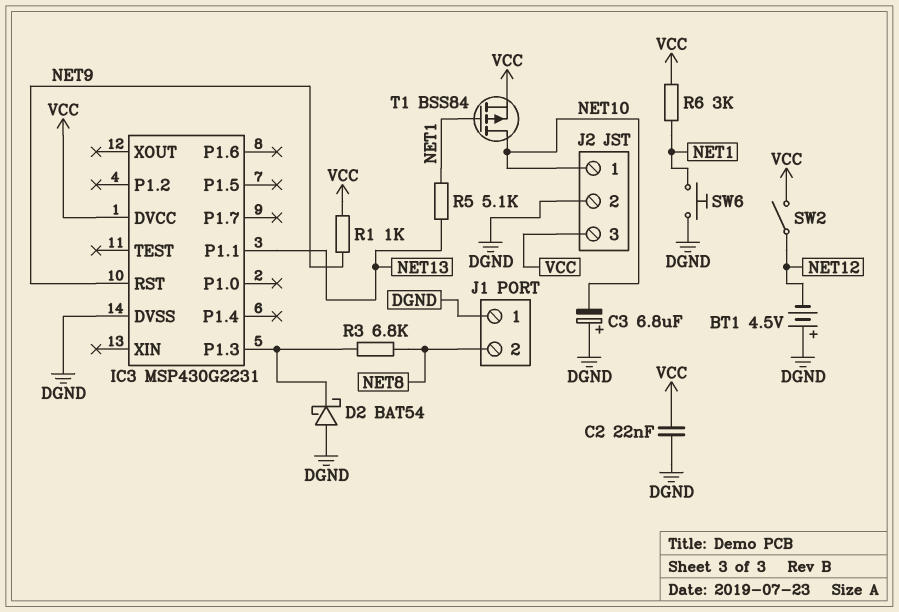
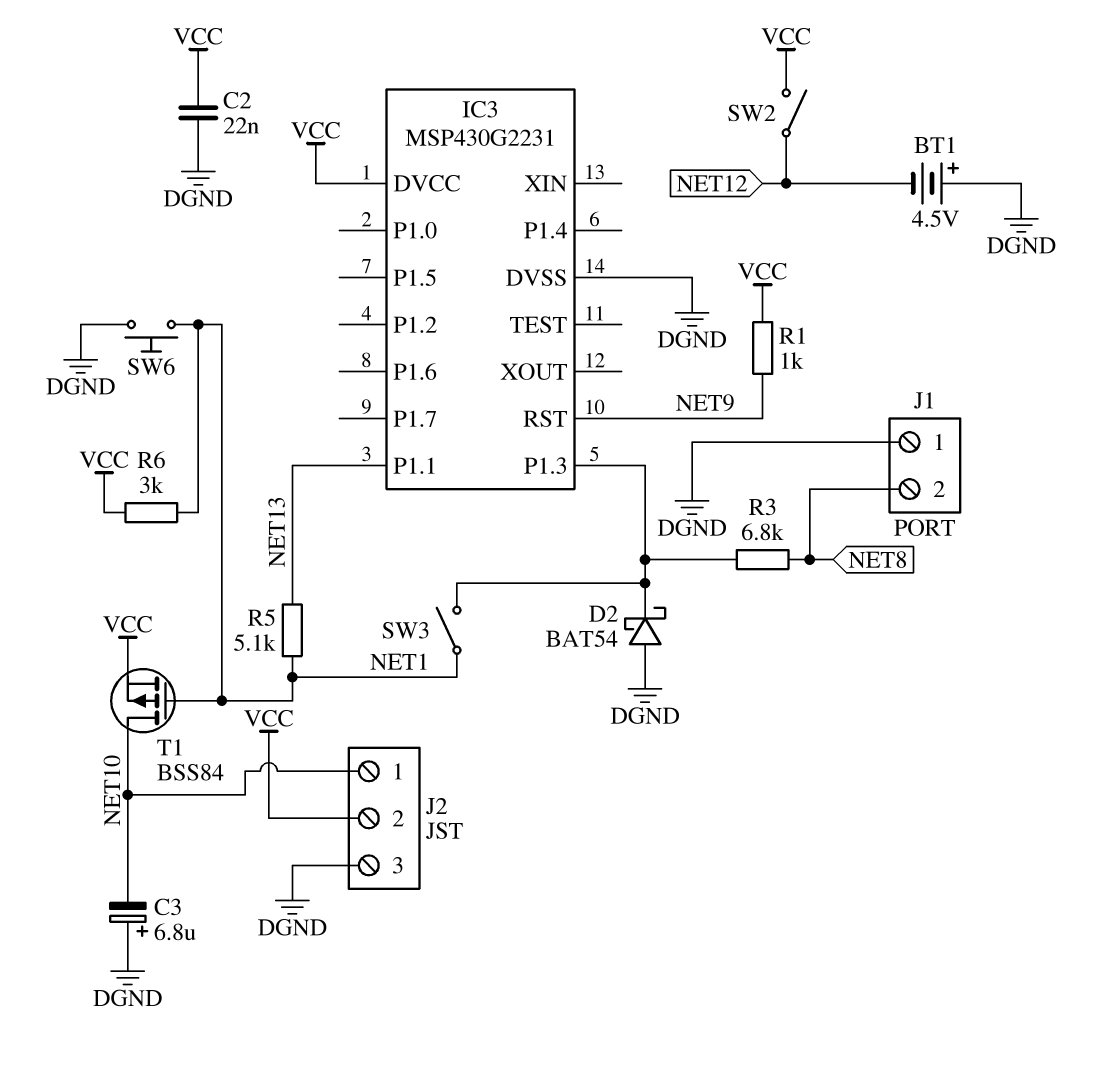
J2 pin 2: DGND -> VCC
J2 pin 3: VCC -> DGND
SW3: none -> switch (IC3/P1.3, NET1)

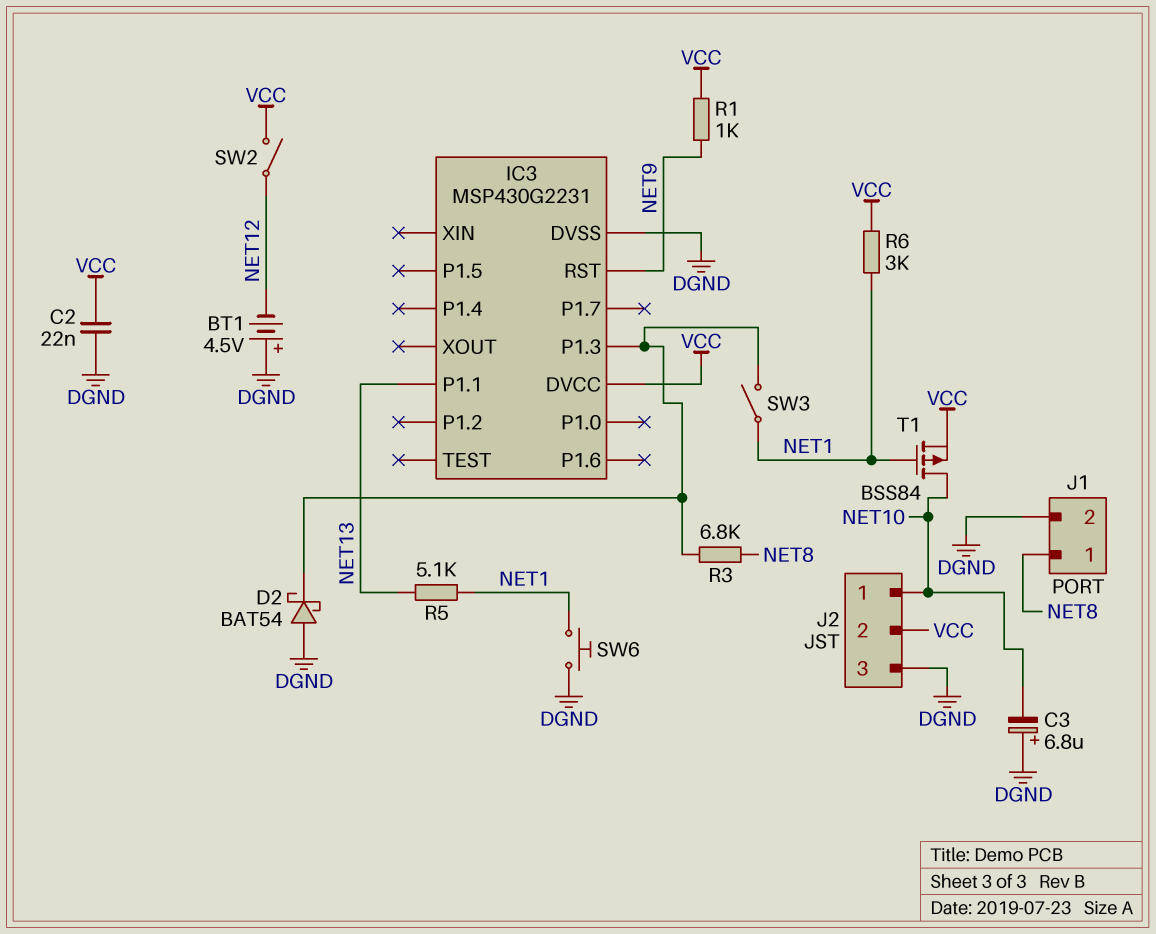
J1 pin 1: DGND -> NET8
J1 pin 2: NET8 -> DGND

